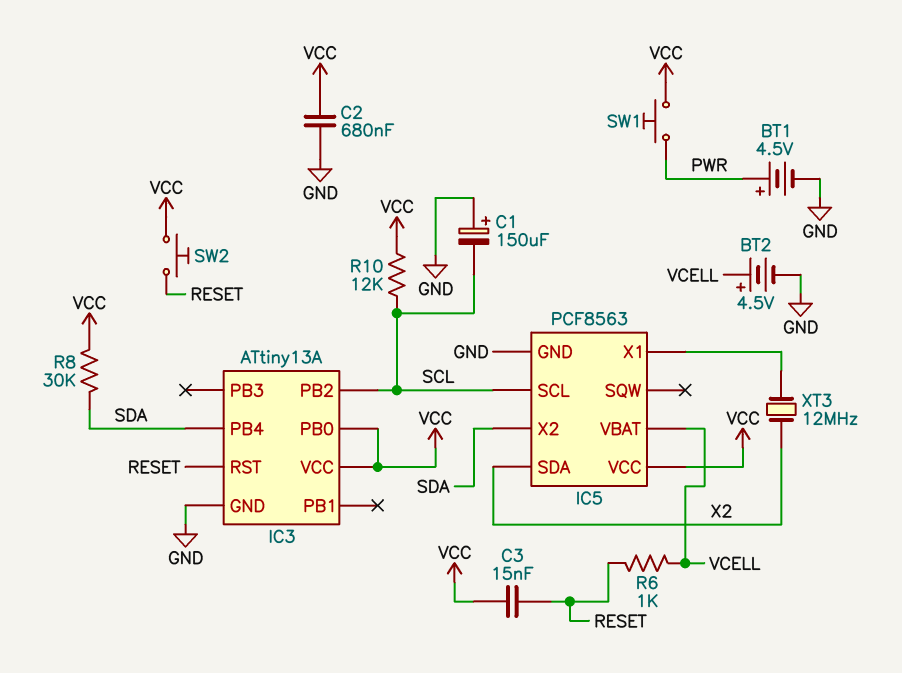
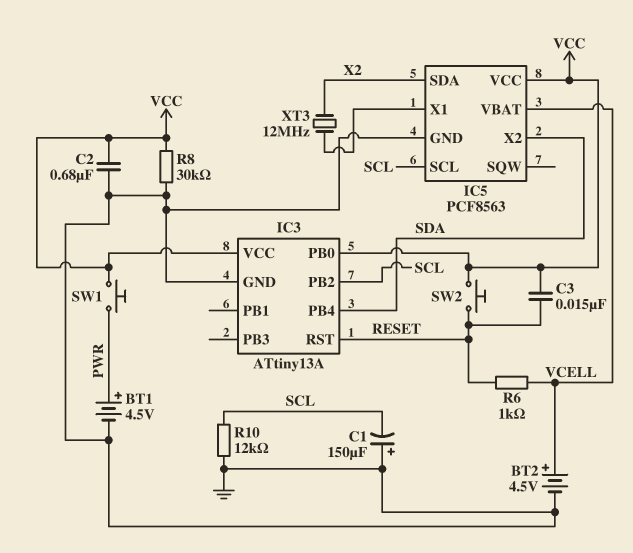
R8: 30k (SDA, VCC) -> 30k (GND, VCC)
R10: 12k (SCL, VCC) -> 12k (GND, SCL)

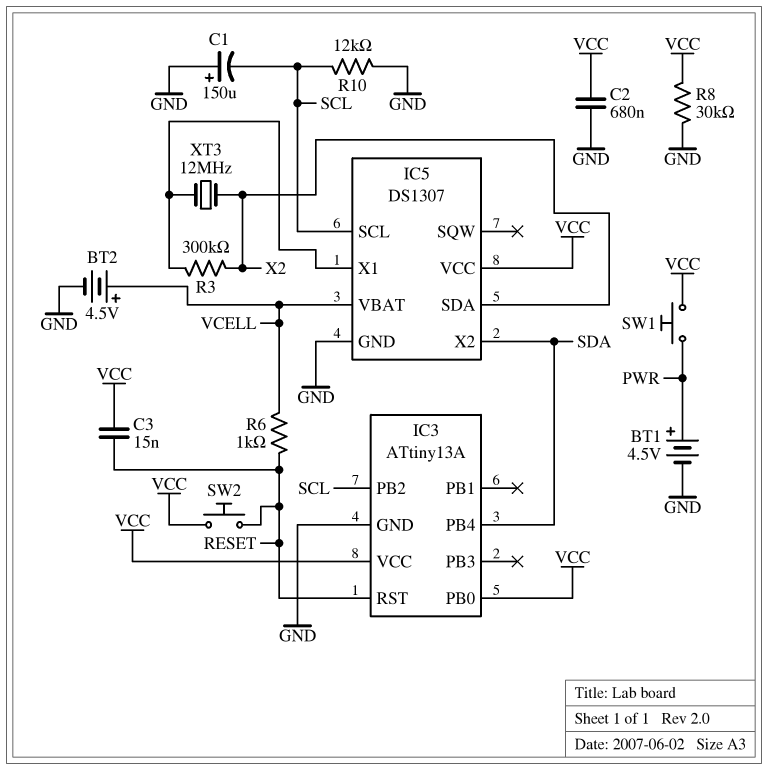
IC5: PCF8563 -> DS1307
R3: none -> 300k (IC5/X1, X2)

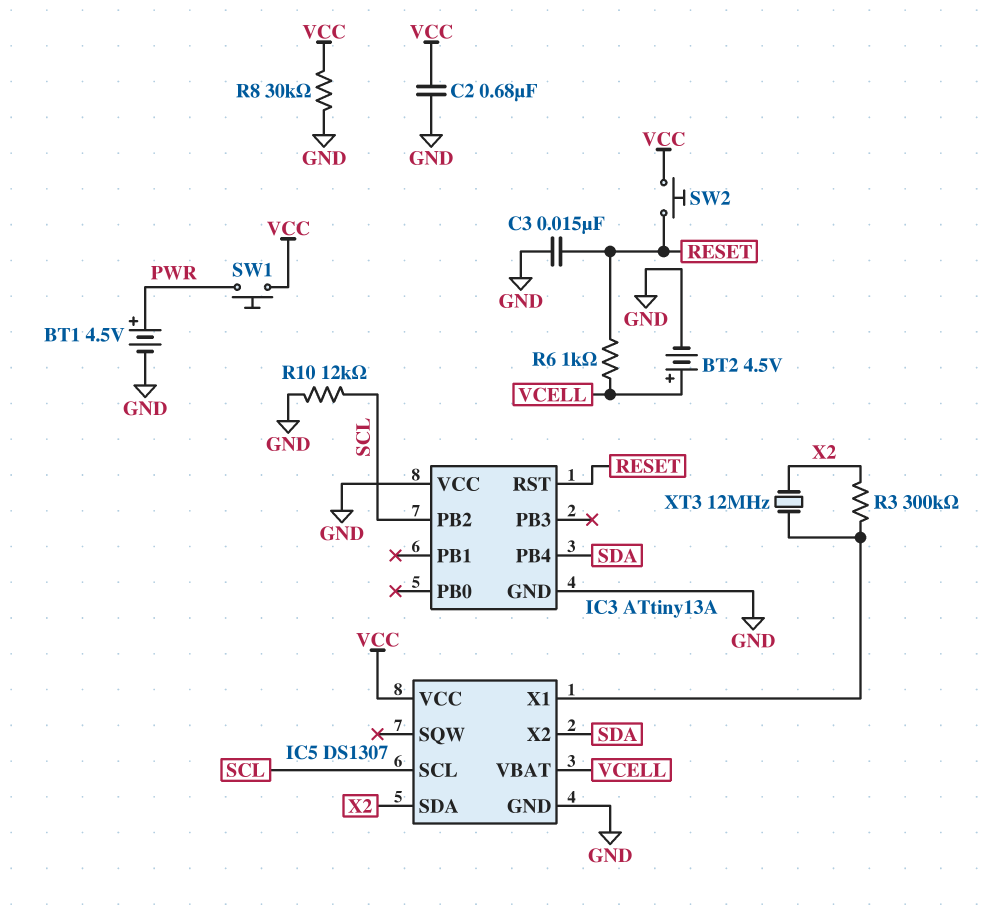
C1: 150uF (plus GND, minus SCL) -> none
C3: 15nF (RESET, VCC) -> 15nF (GND, RESET)
IC3 pin PB0: VCC -> none
IC3 pin VCC: VCC -> GND

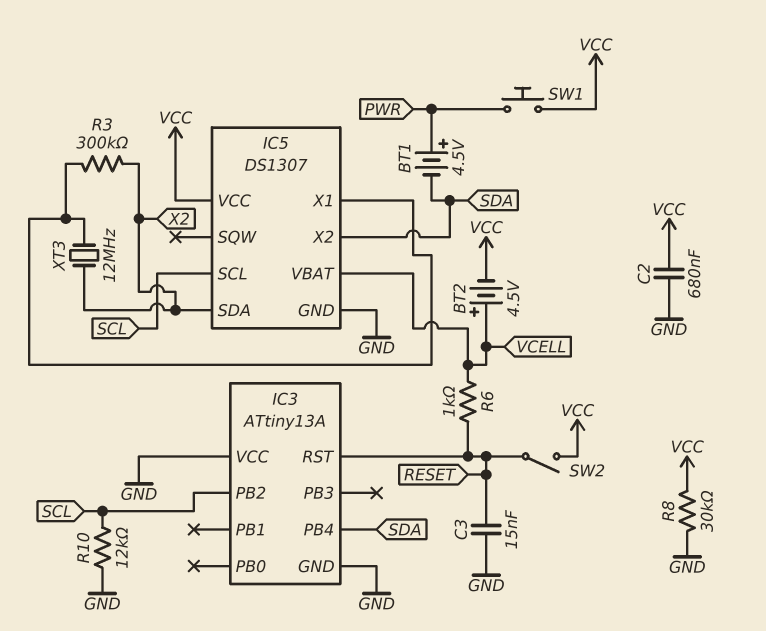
BT1: 4.5V (plus PWR, minus GND) -> 4.5V (plus PWR, minus SDA)
BT2: 4.5V (plus VCELL, minus GND) -> 4.5V (plus VCELL, minus VCC)
SW2: button (RESET, VCC) -> switch (RESET, VCC)

